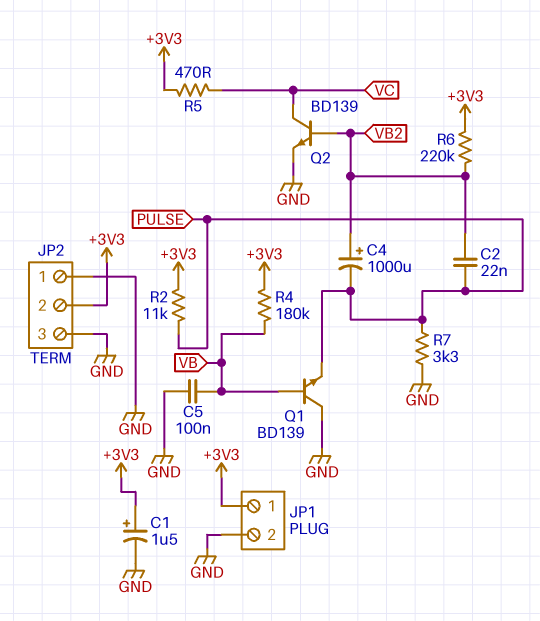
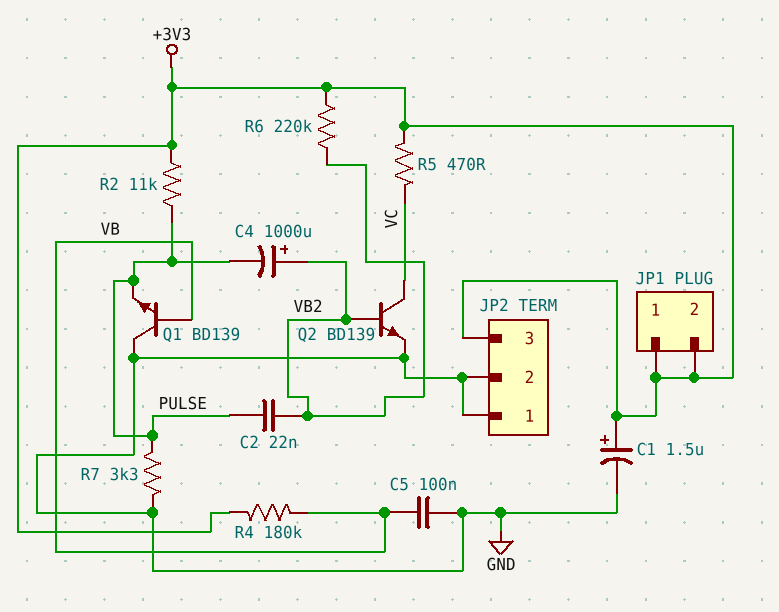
JP1 pin 2: GND -> +3V3
JP2 pin 2: +3V3 -> GND
JP2 pin 3: GND -> +3V3

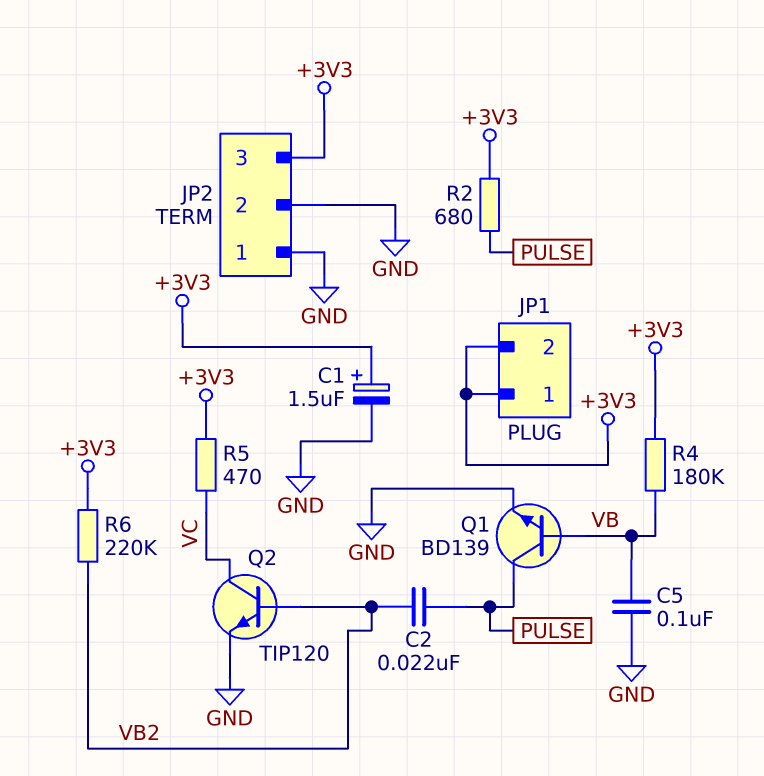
C4: 1000uF (plus VB2, minus PULSE) -> none
Q1: NPN BD139 (B VB, C GND, E PULSE) -> NPN BD139 (B VB, C PULSE, E GND)
Q2: NPN BD139 (B VB2, C VC, E GND) -> NPN TIP120 (B VB2, C VC, E GND)
R2: 11k (+3V3, PULSE) -> 680 (+3V3, PULSE)
R7: 3.3k (GND, PULSE) -> none

